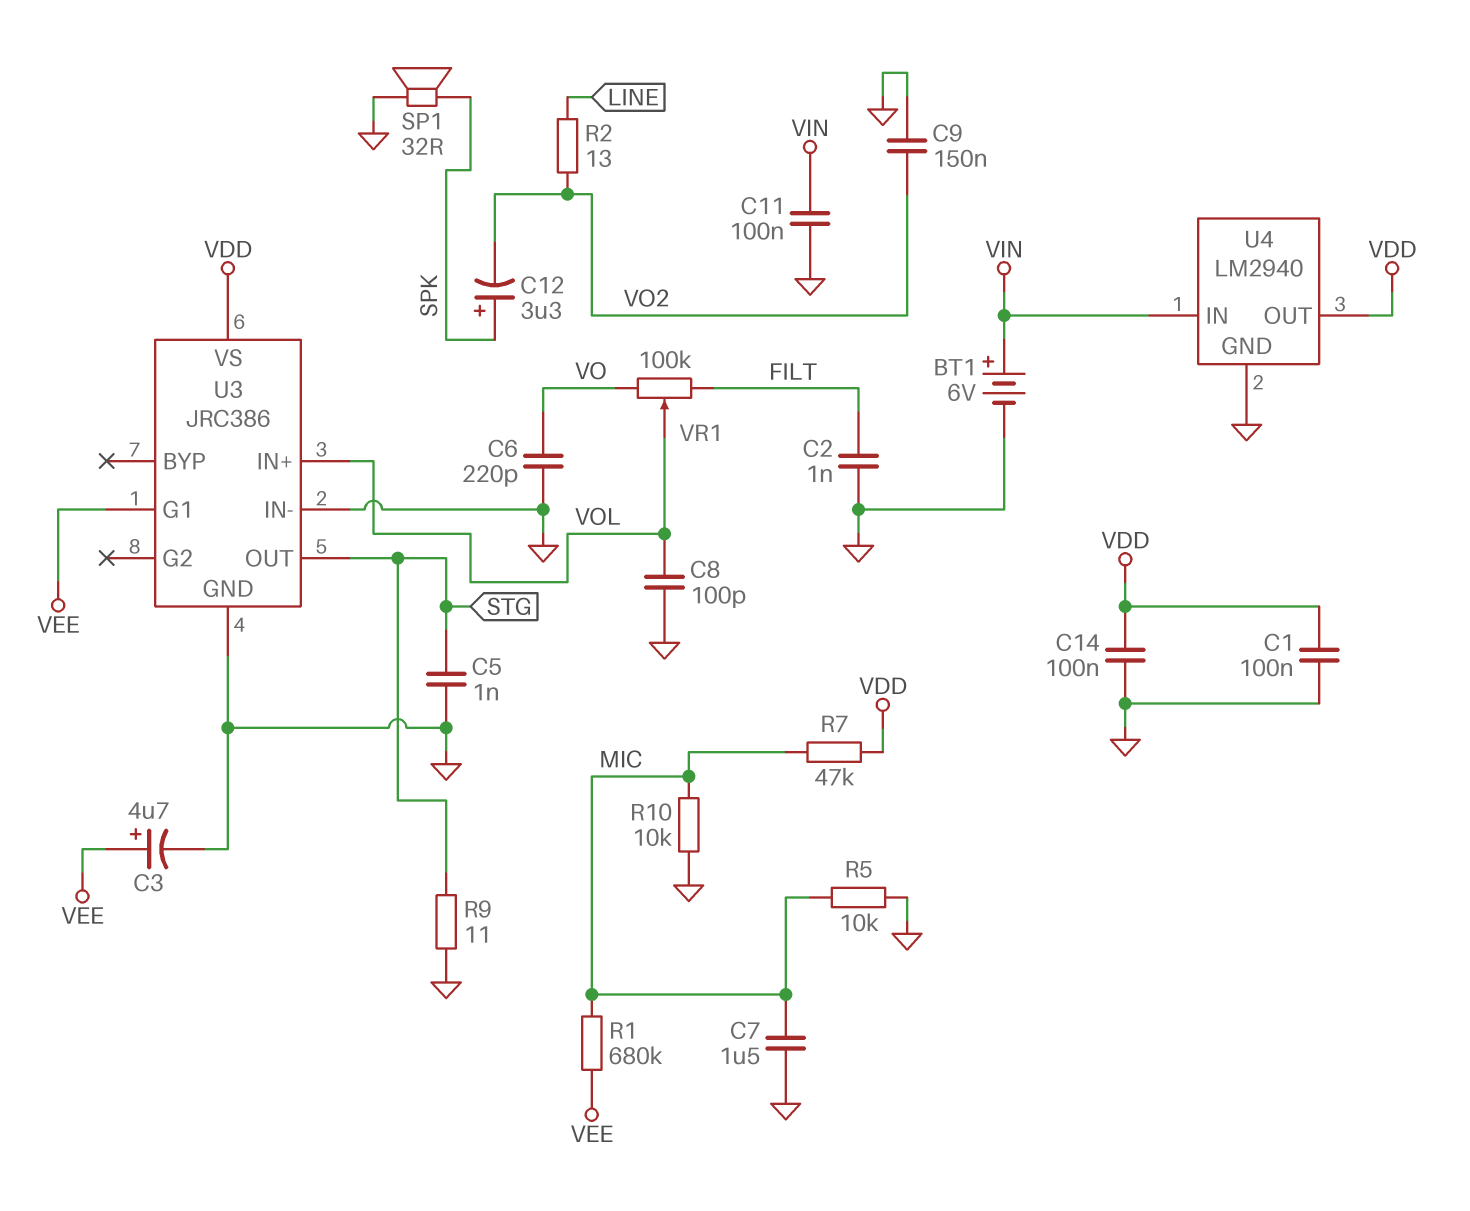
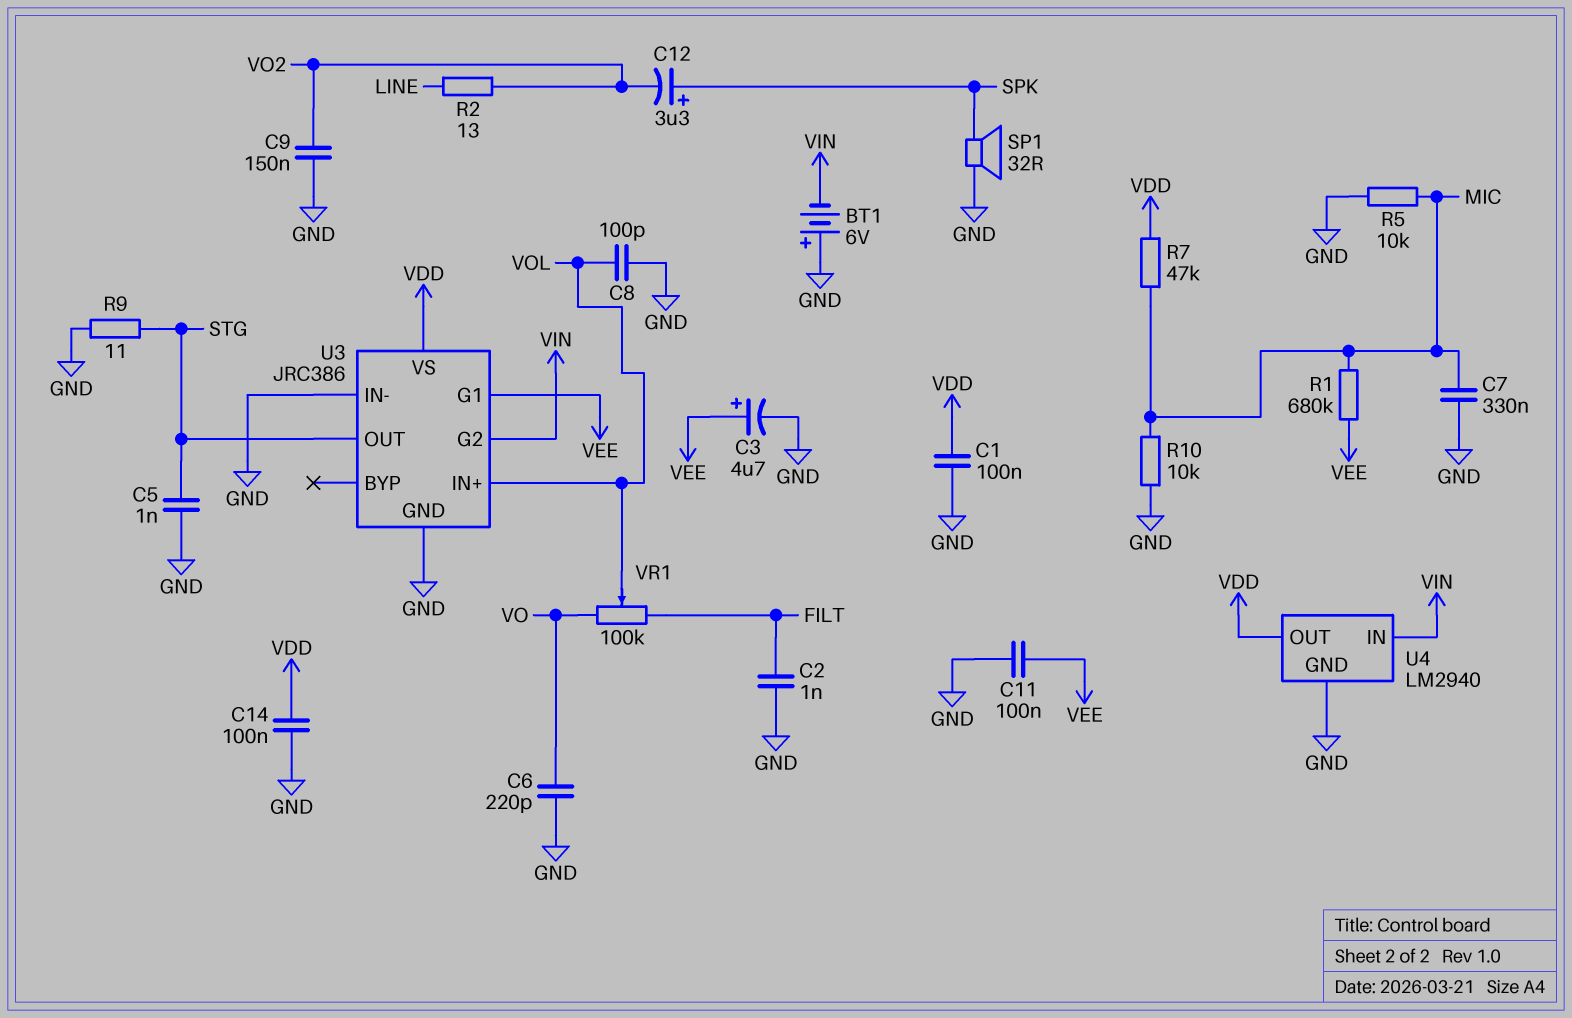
BT1: 6V (plus VIN, minus GND) -> 6V (plus GND, minus VIN)
C7: 1.5uF (GND, MIC) -> 330nF (GND, MIC)
C11: 100nF (GND, VIN) -> 100nF (GND, VEE)
U3 pin G2: none -> VIN

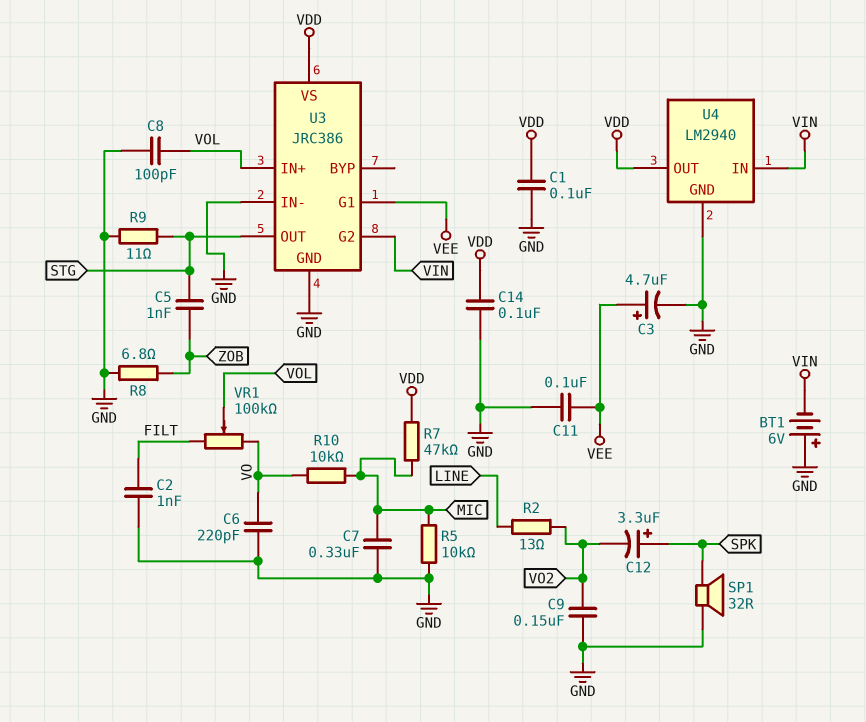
C5: 1nF (GND, STG) -> 1nF (STG, ZOB)
R1: 680k (MIC, VEE) -> none
R8: none -> 6.8 (GND, ZOB)
R10: 10k (GND, MIC) -> 10k (MIC, VO)

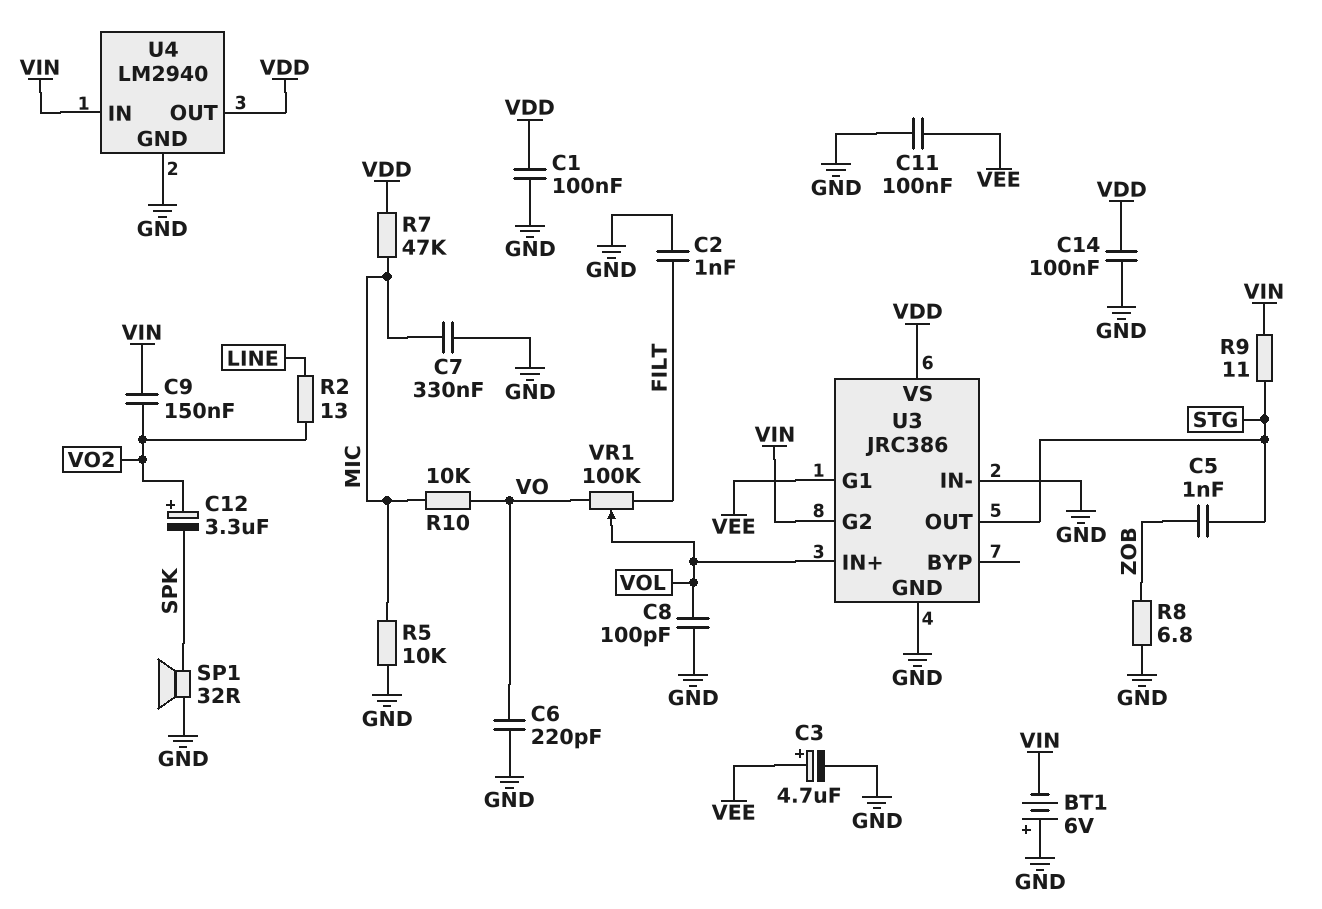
C9: 150nF (GND, VO2) -> 150nF (VIN, VO2)
C12: 3.3uF (plus SPK, minus VO2) -> 3.3uF (plus VO2, minus SPK)
R9: 11 (GND, STG) -> 11 (STG, VIN)

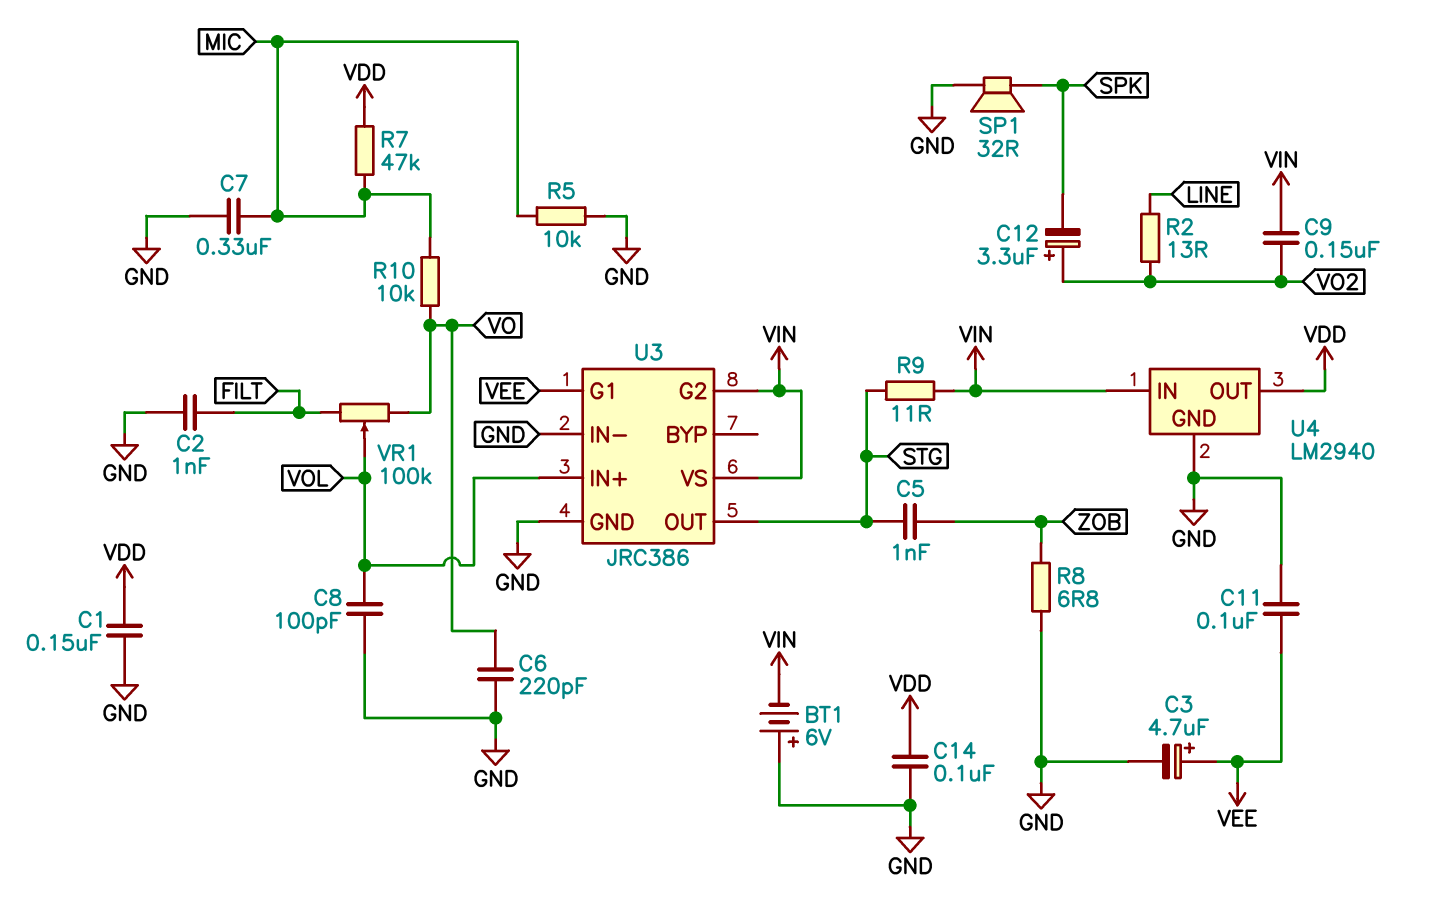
C1: 100nF (GND, VDD) -> 150nF (GND, VDD)
U3 pin VS: VDD -> VIN

